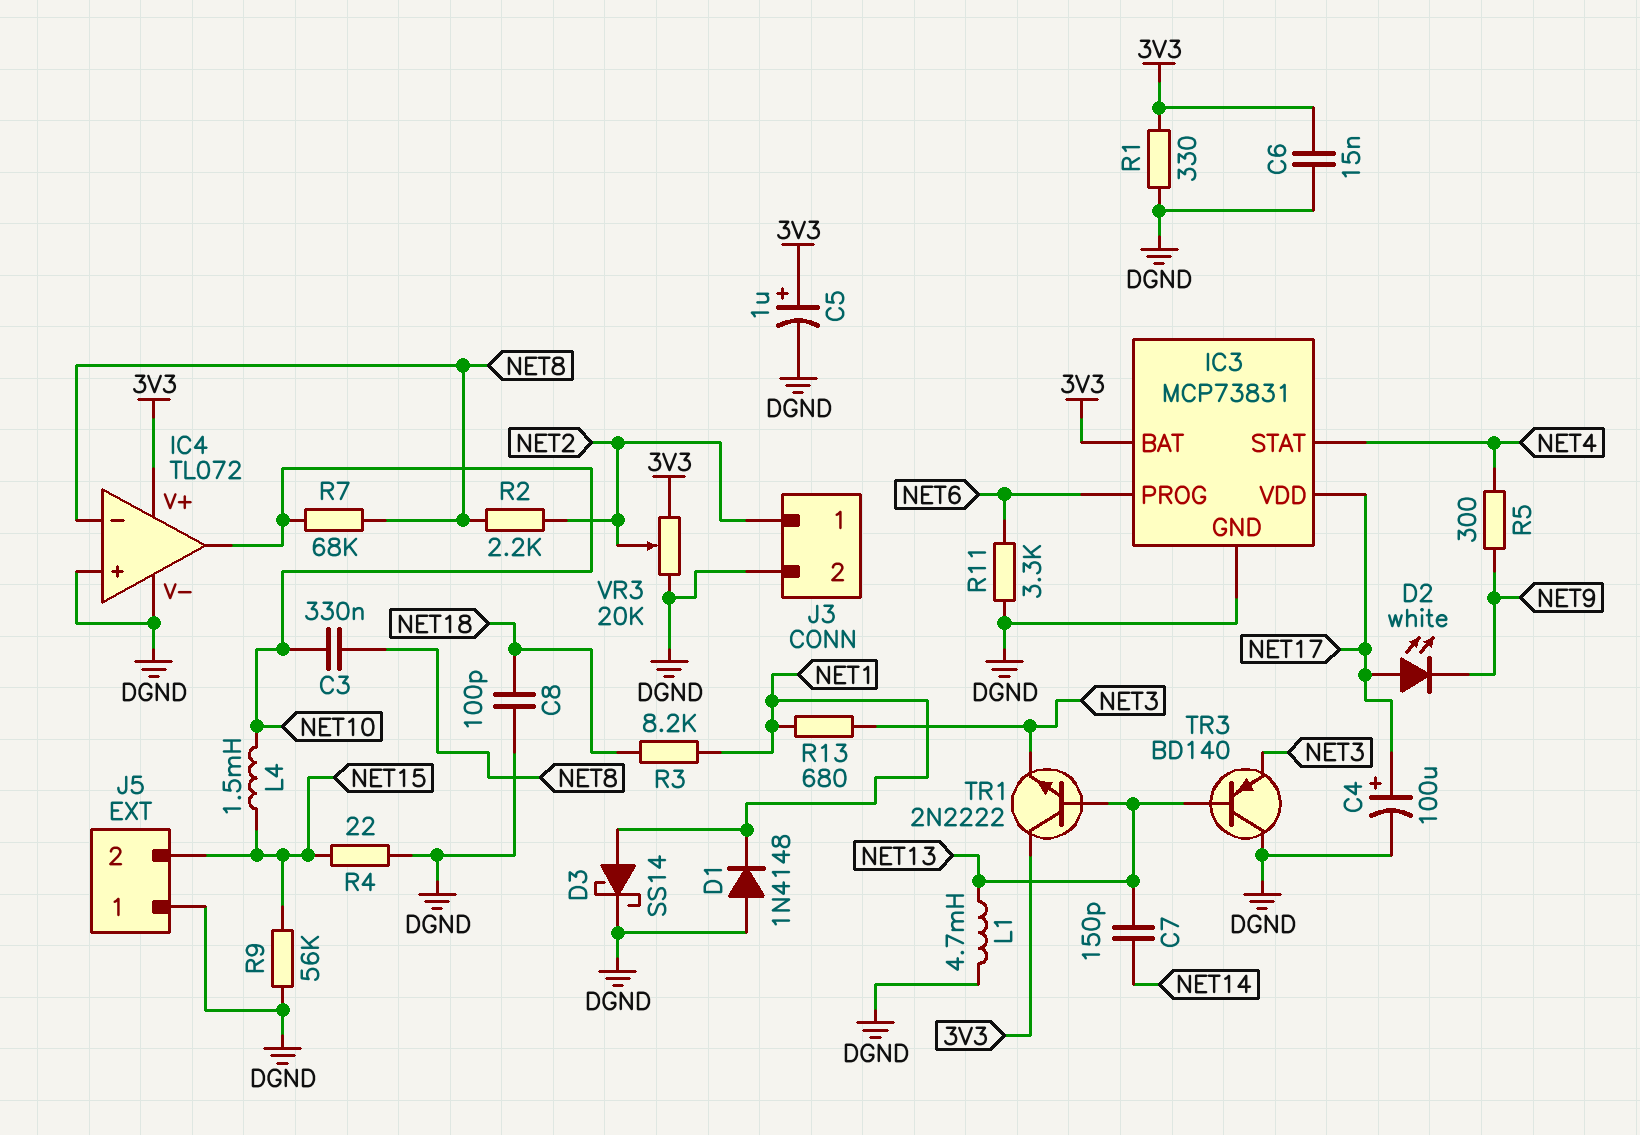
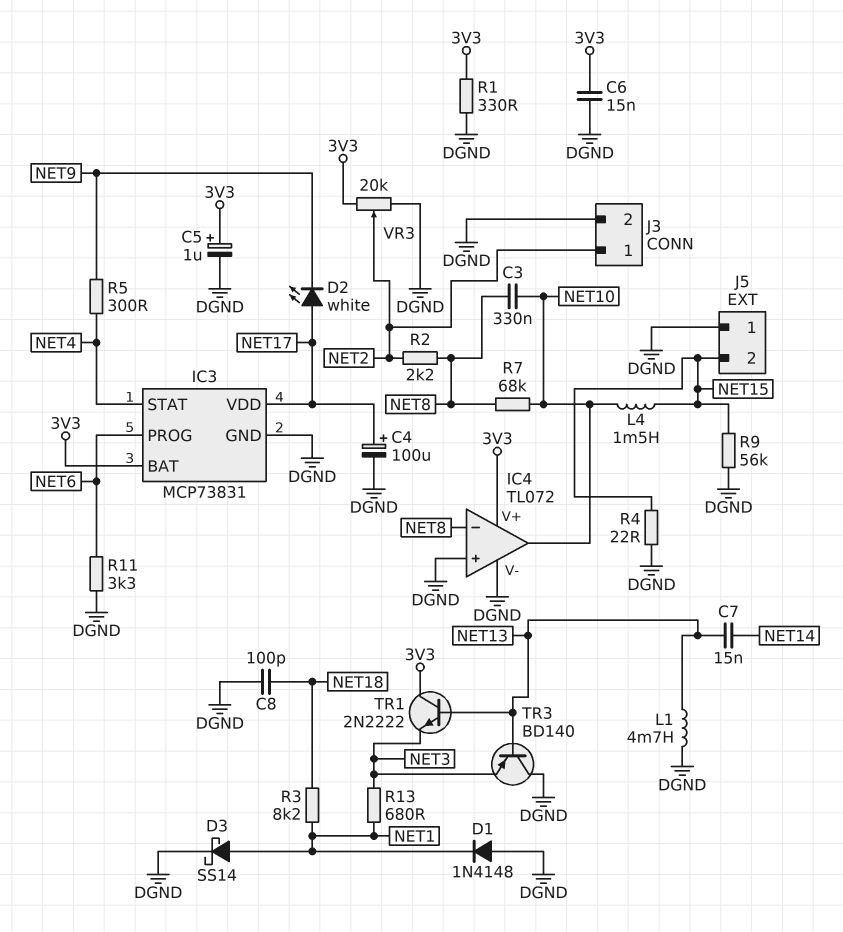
C7: 150pF (NET13, NET14) -> 15nF (NET13, NET14)

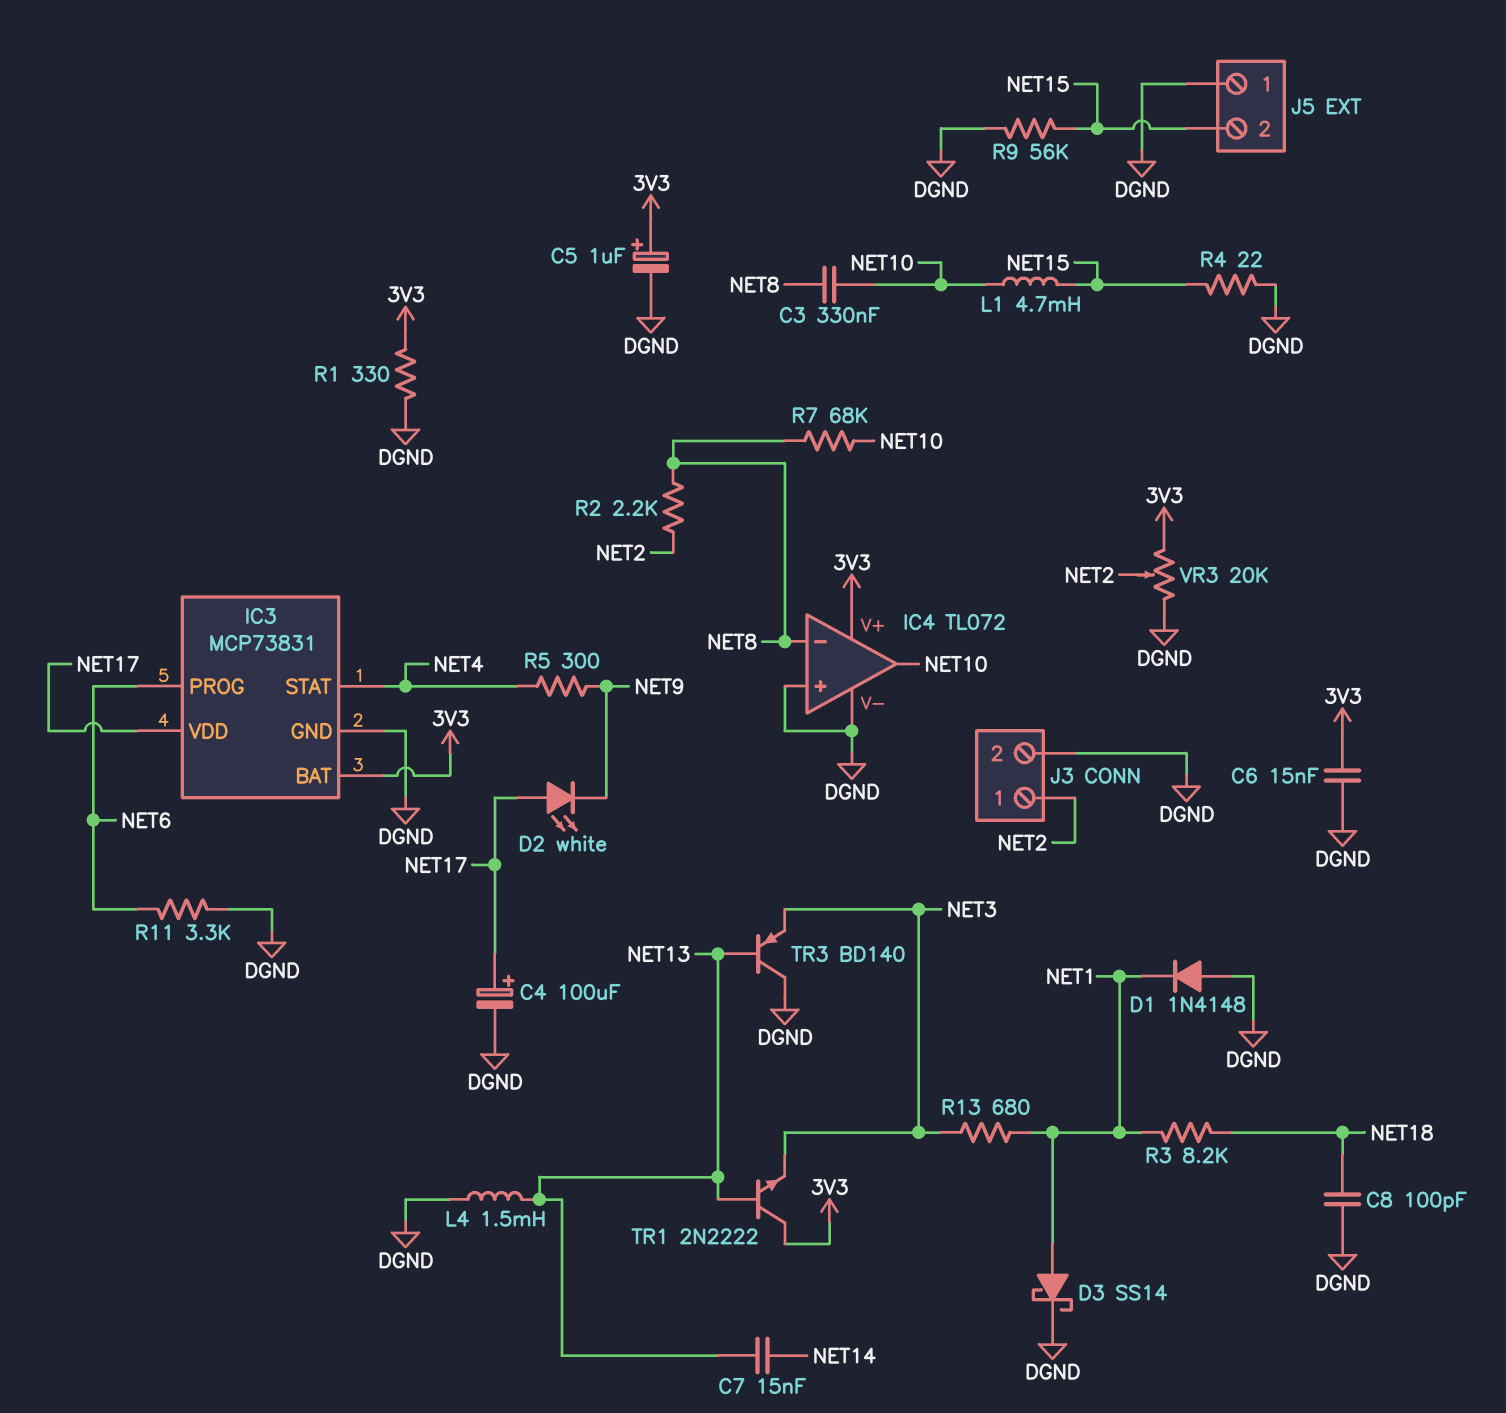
L1: 4.7mH (DGND, NET13) -> 4.7mH (NET10, NET15)
L4: 1.5mH (NET10, NET15) -> 1.5mH (DGND, NET13)

